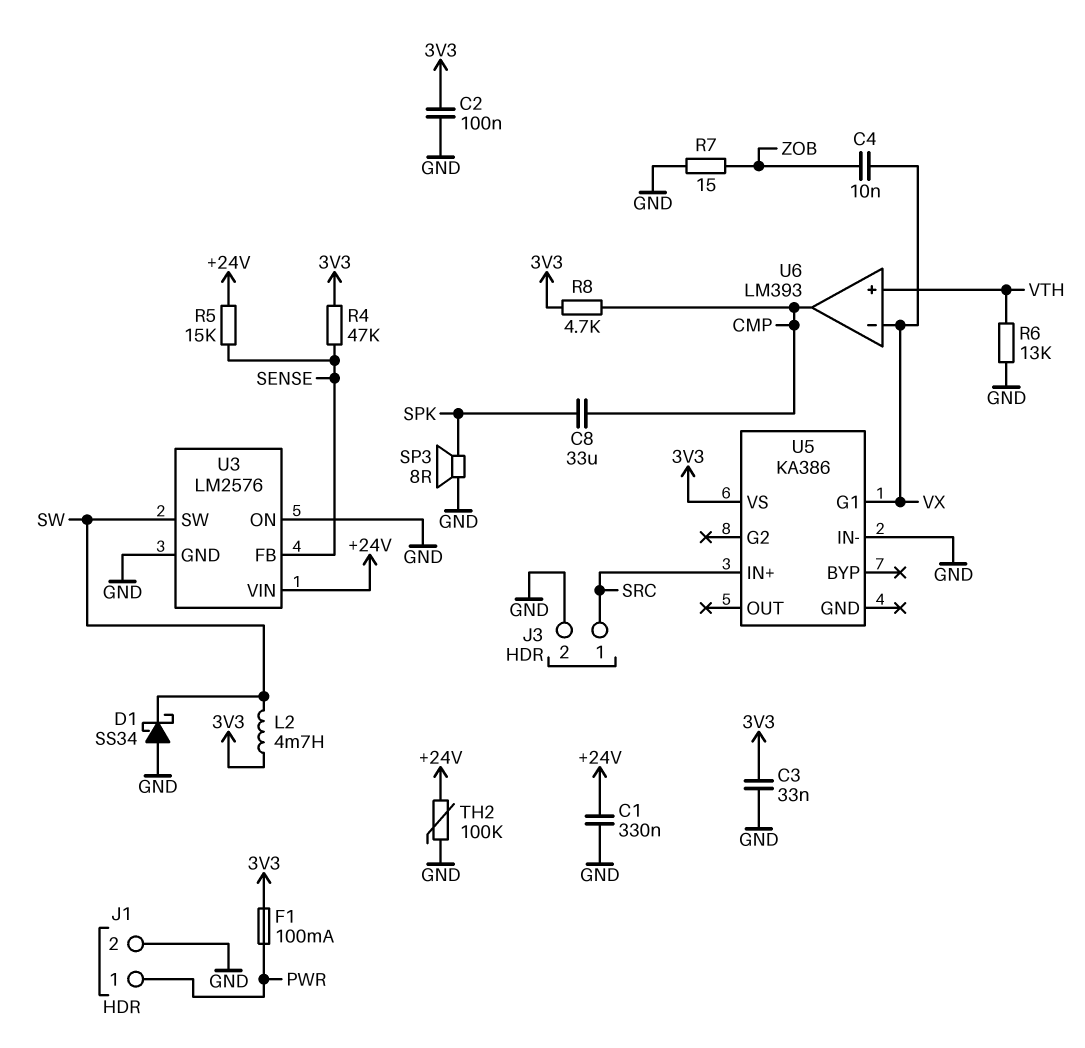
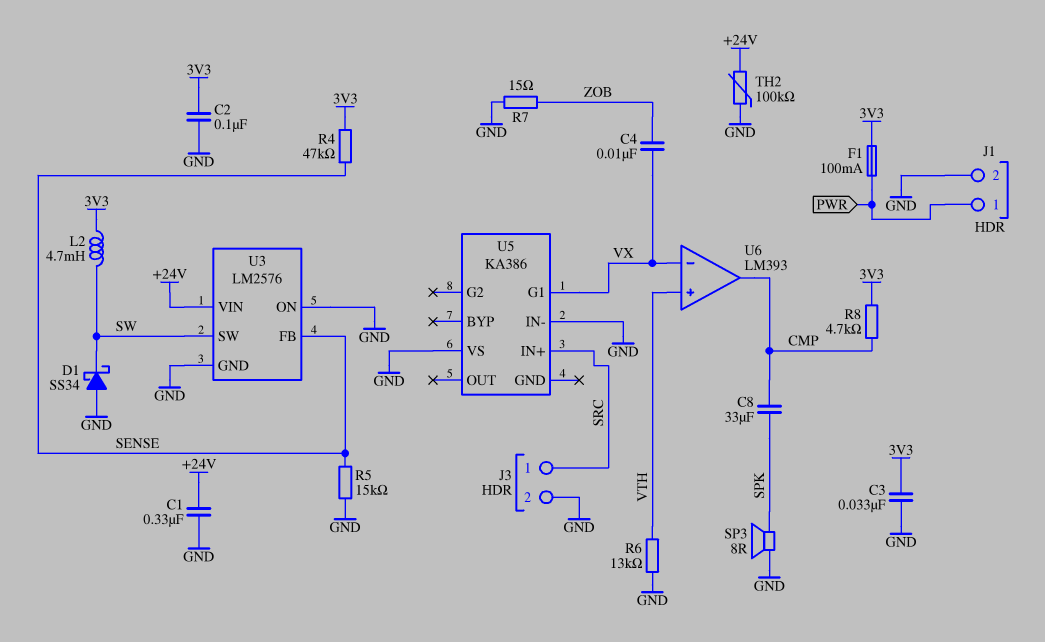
R5: 15k (+24V, SENSE) -> 15k (GND, SENSE)
U5 pin VS: 3V3 -> GND

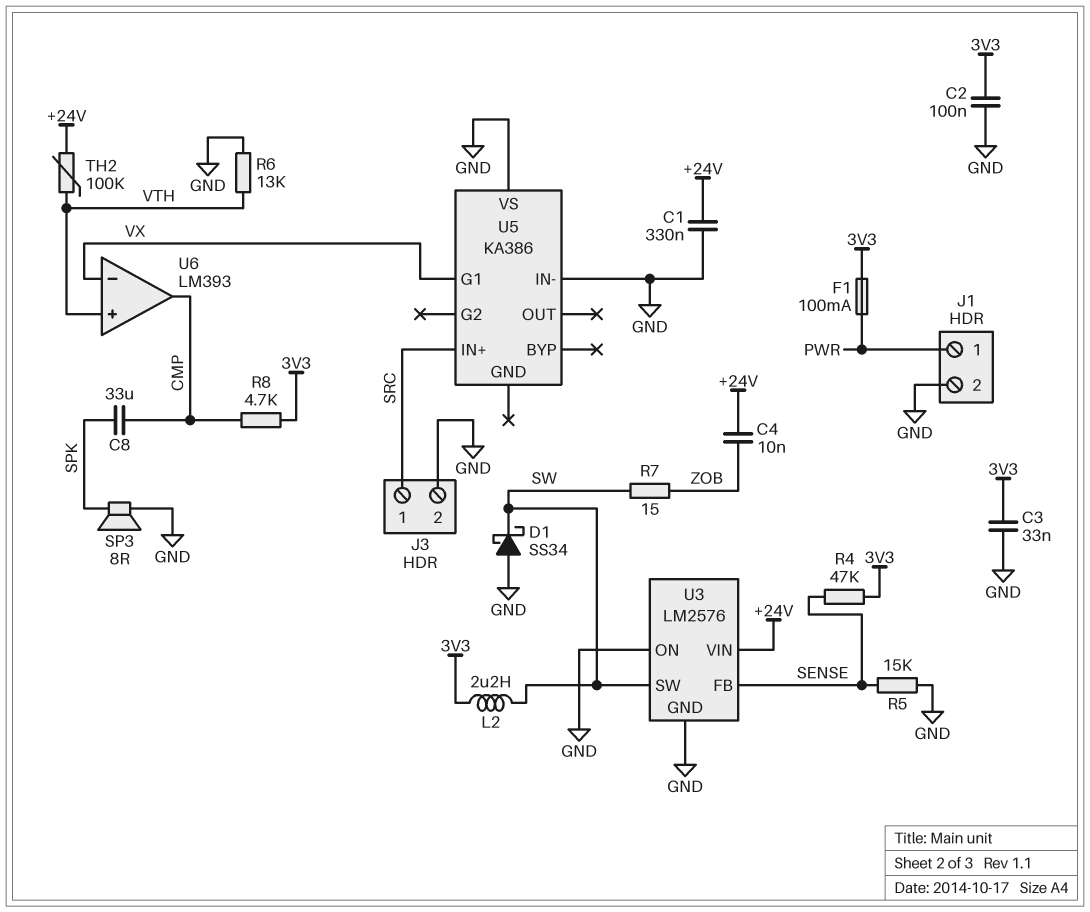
C4: 10nF (VX, ZOB) -> 10nF (+24V, ZOB)
L2: 4.7mH (3V3, SW) -> 2.2uH (3V3, SW)
R7: 15 (GND, ZOB) -> 15 (SW, ZOB)
TH2: 100k (+24V, GND) -> 100k (+24V, VTH)

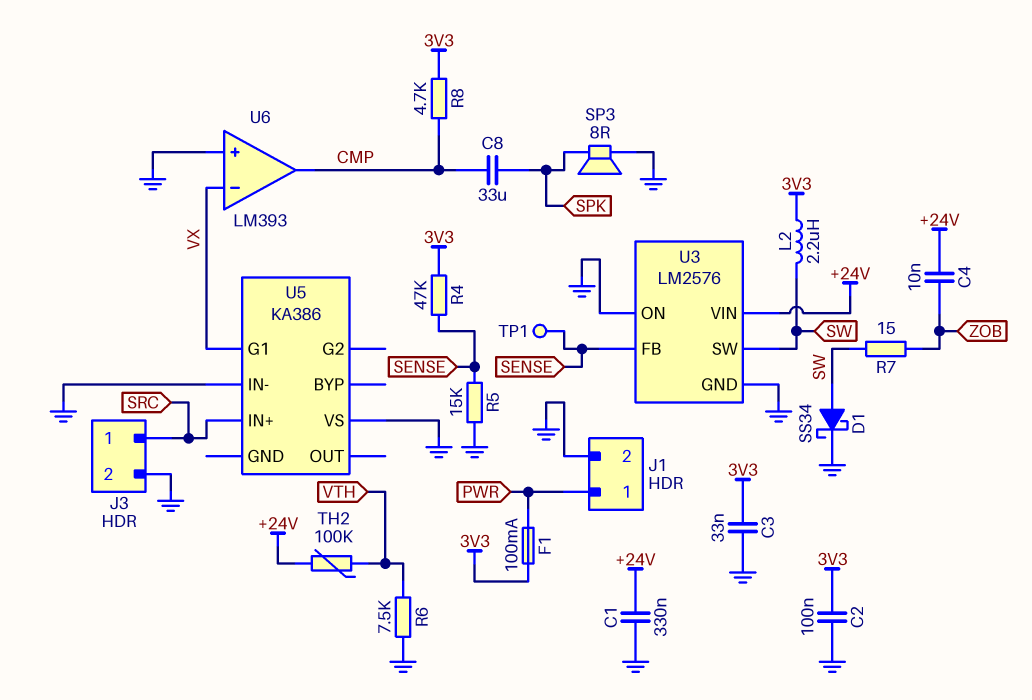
D1: schottky SS34 (A GND, K SW) -> schottky SS34 (A SW, K GND)
R6: 13k (GND, VTH) -> 7.5k (GND, VTH)
TP1: none -> test point (SENSE)
U6 pin in+: VTH -> GND

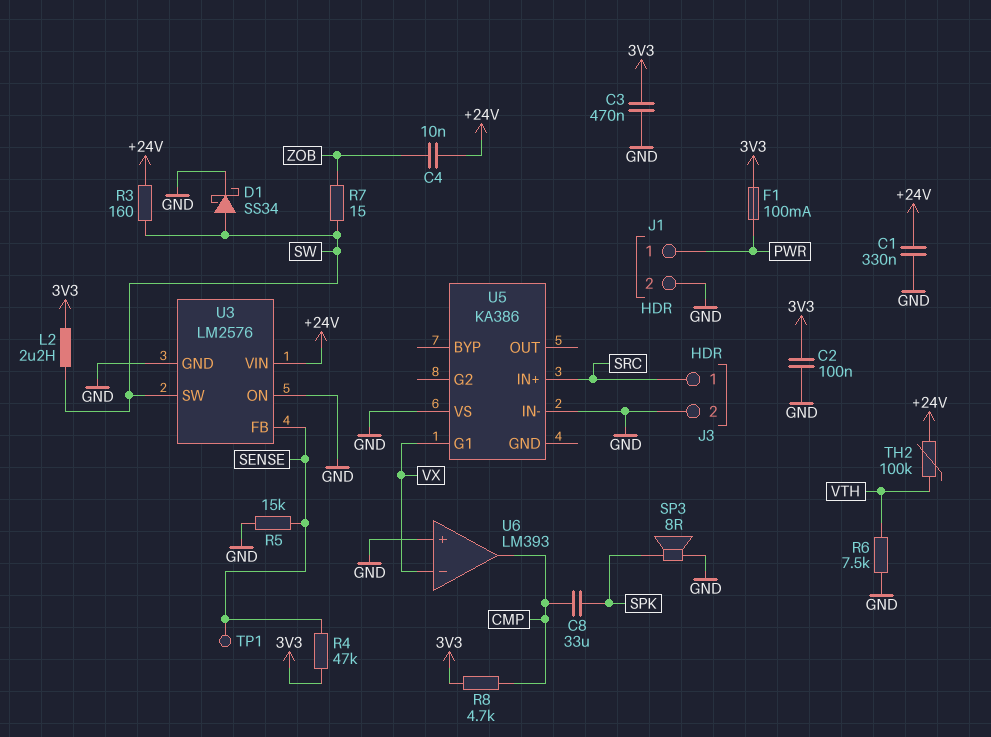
C3: 33nF (3V3, GND) -> 470nF (3V3, GND)
R3: none -> 160 (+24V, SW)

